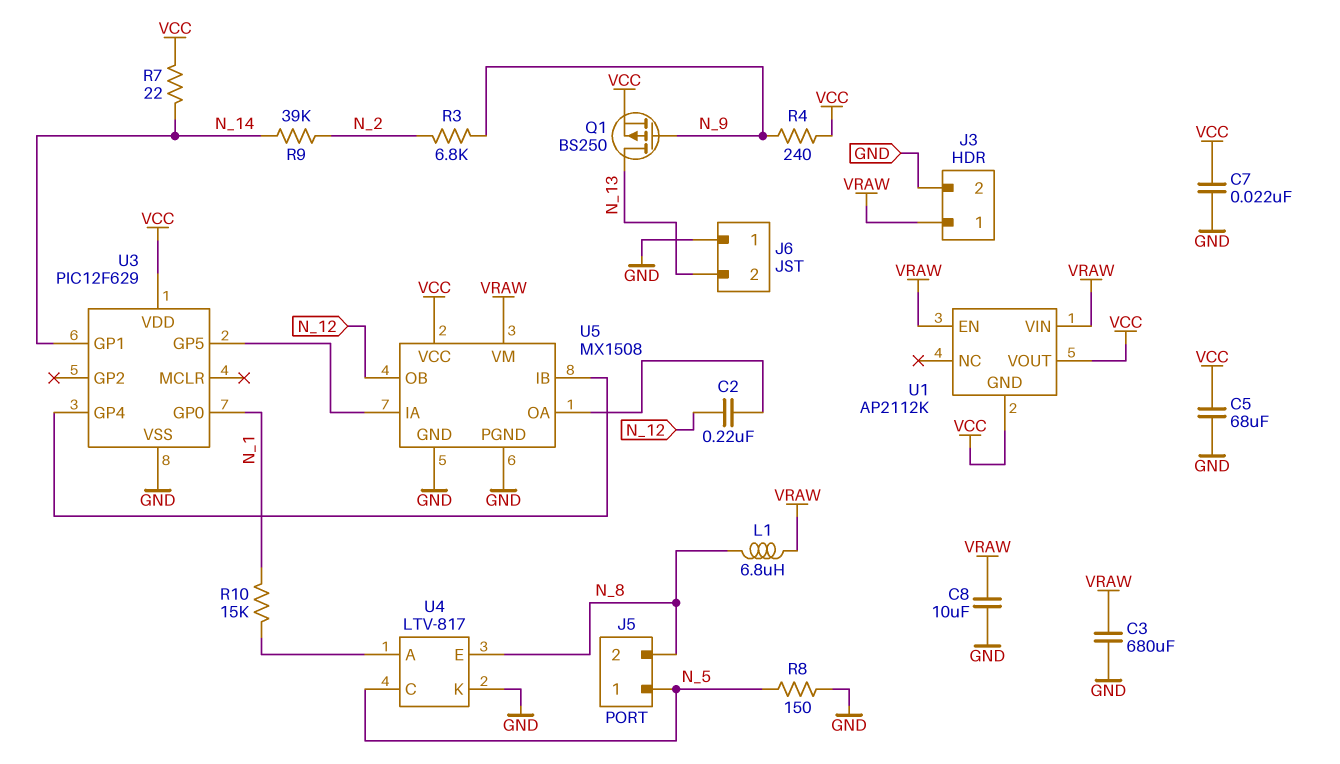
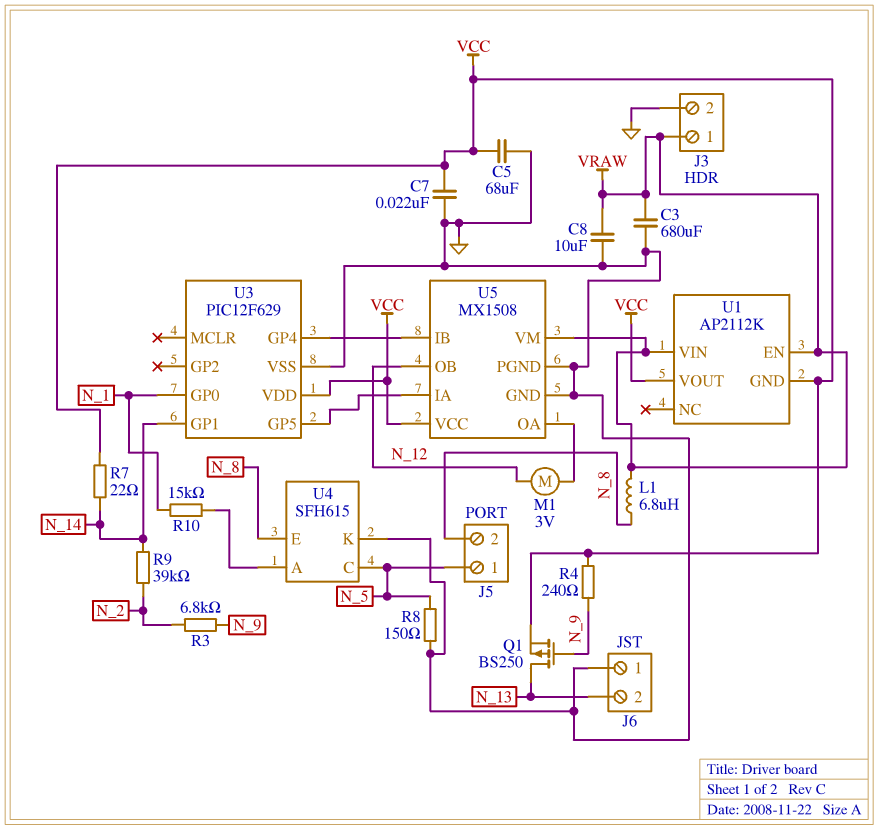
C2: 220nF (N_12, U5/OA) -> none
M1: none -> motor 3V (N_12, U5/OA)
U4: LTV-817 -> SFH615

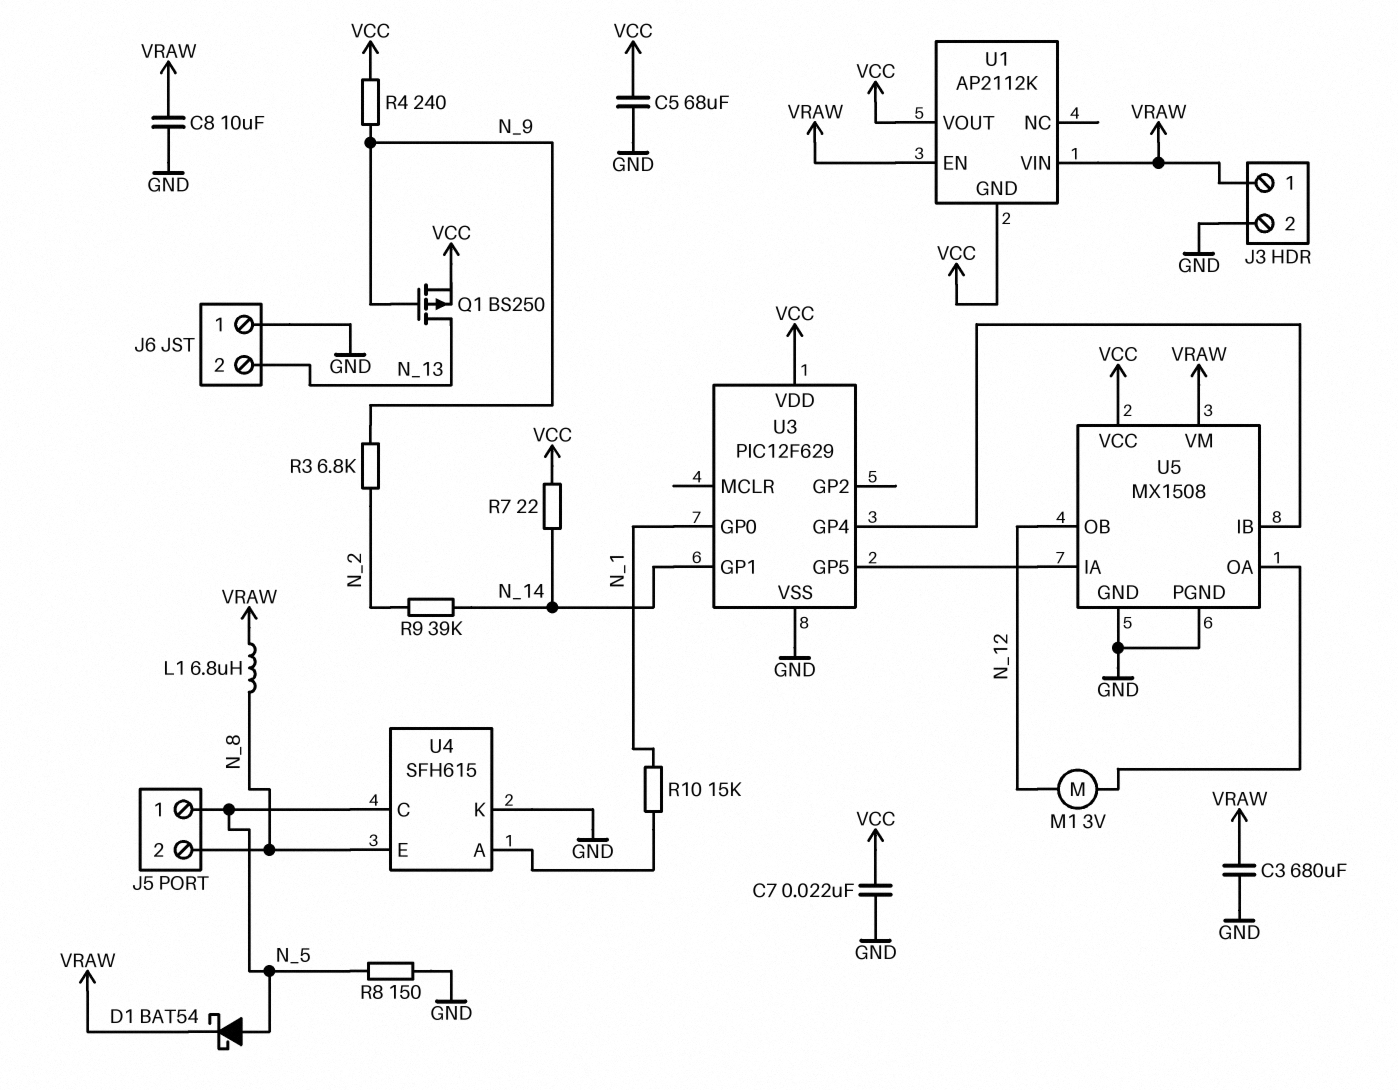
D1: none -> schottky BAT54 (A N_5, K VRAW)

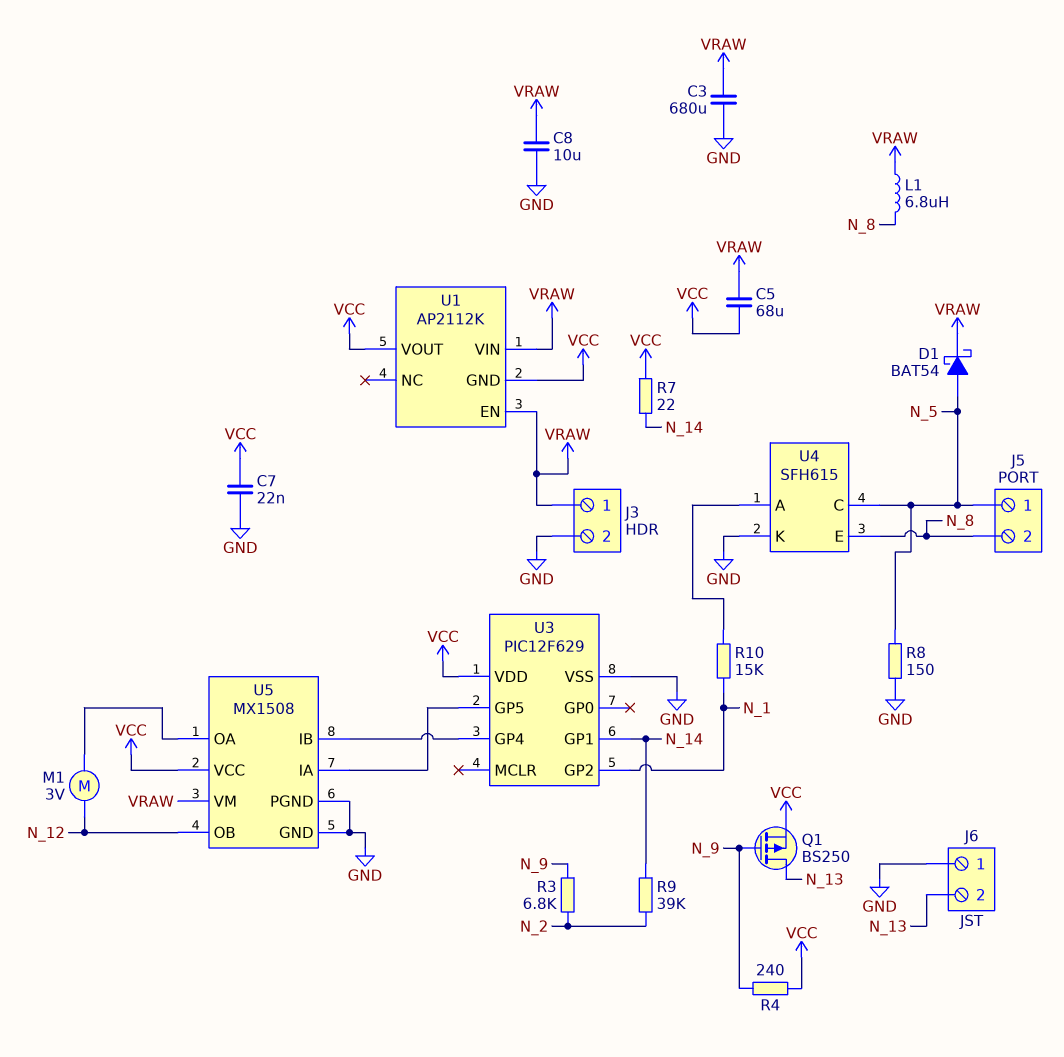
C5: 68uF (GND, VCC) -> 68uF (VCC, VRAW)
U3 pin GP0: N_1 -> none
U3 pin GP2: none -> N_1

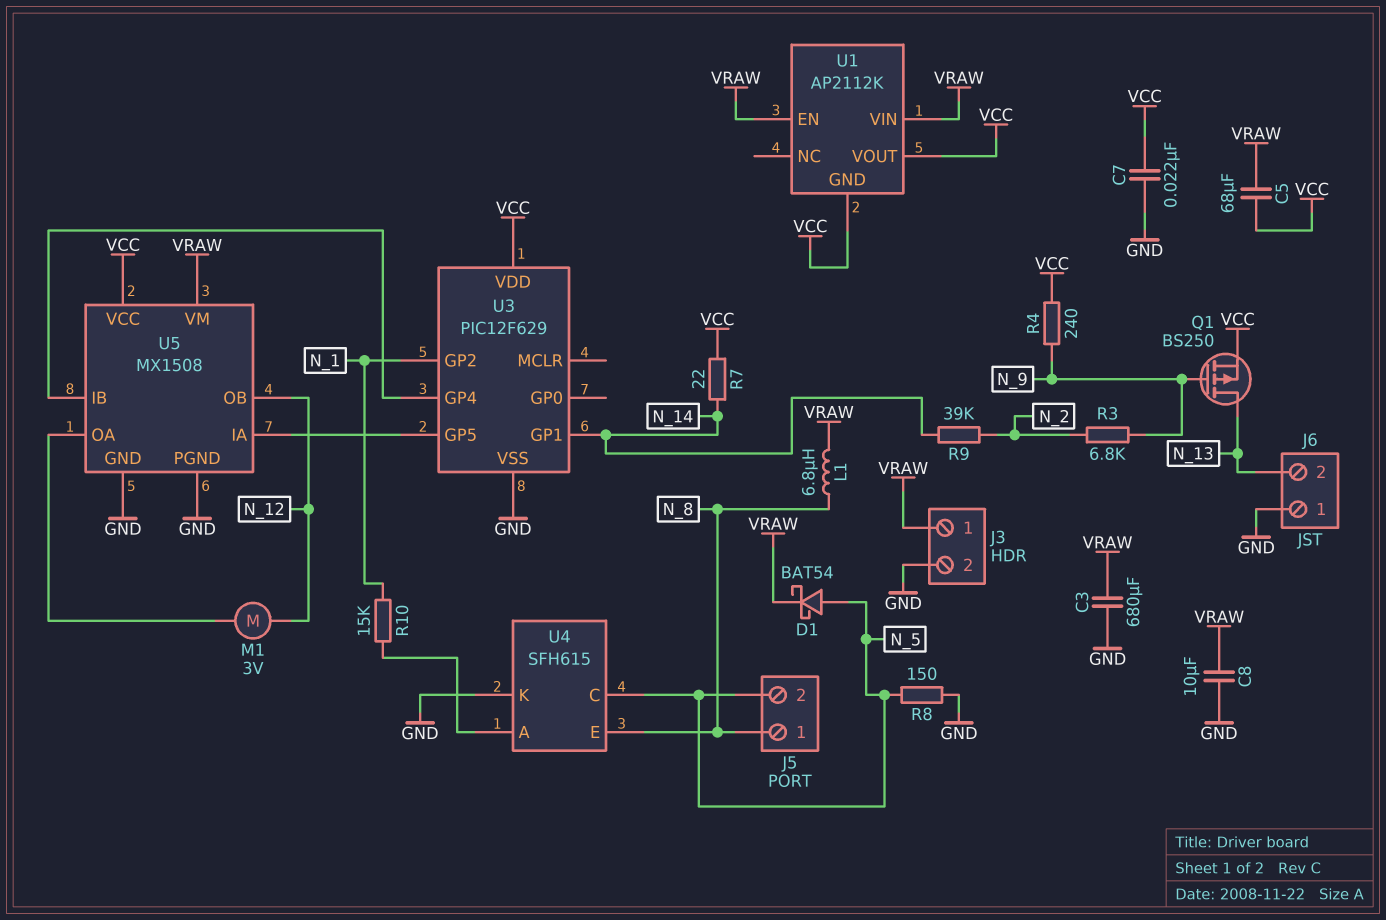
J5 pin 1: N_5 -> N_8
J5 pin 2: N_8 -> N_5

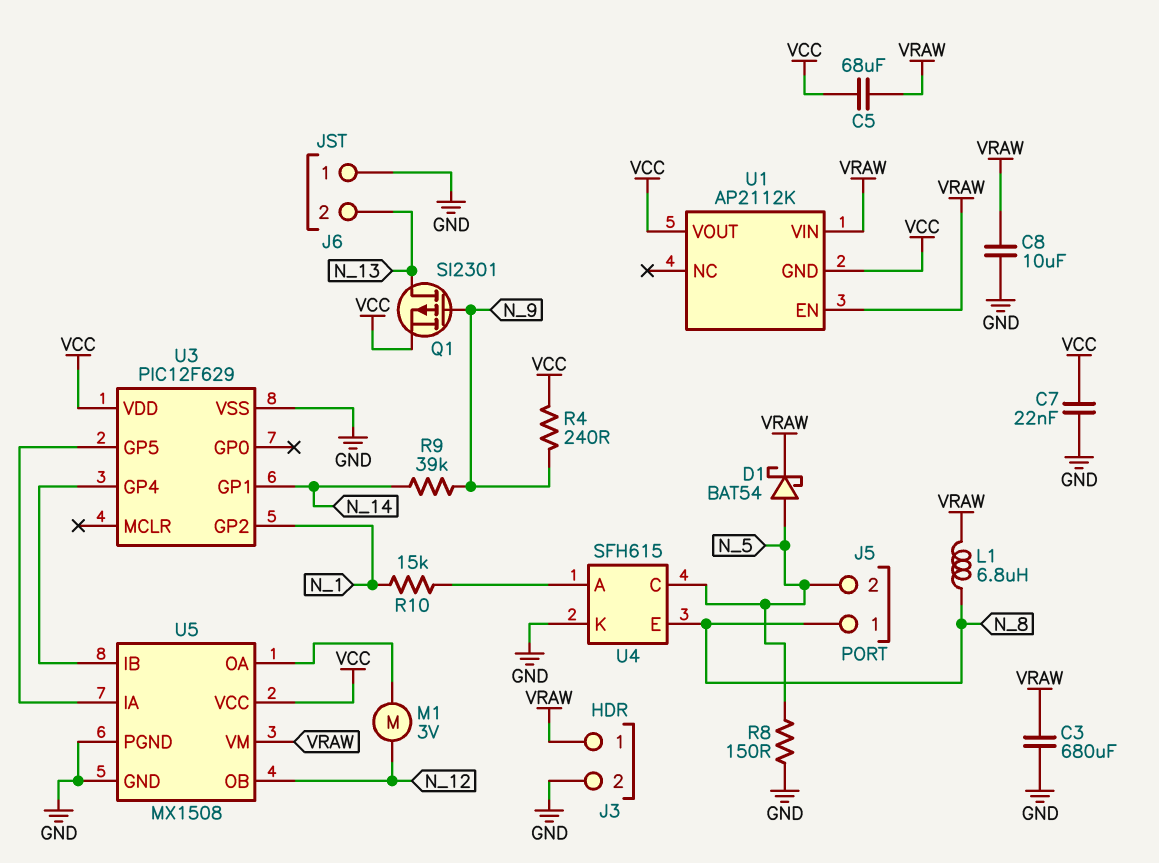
Q1: PMOS BS250 (G N_9, D N_13, S VCC) -> PMOS SI2301 (G N_9, D N_13, S VCC)
R3: 6.8k (N_2, N_9) -> none
R7: 22 (N_14, VCC) -> none
R9: 39k (N_2, N_14) -> 39k (N_9, N_14)

